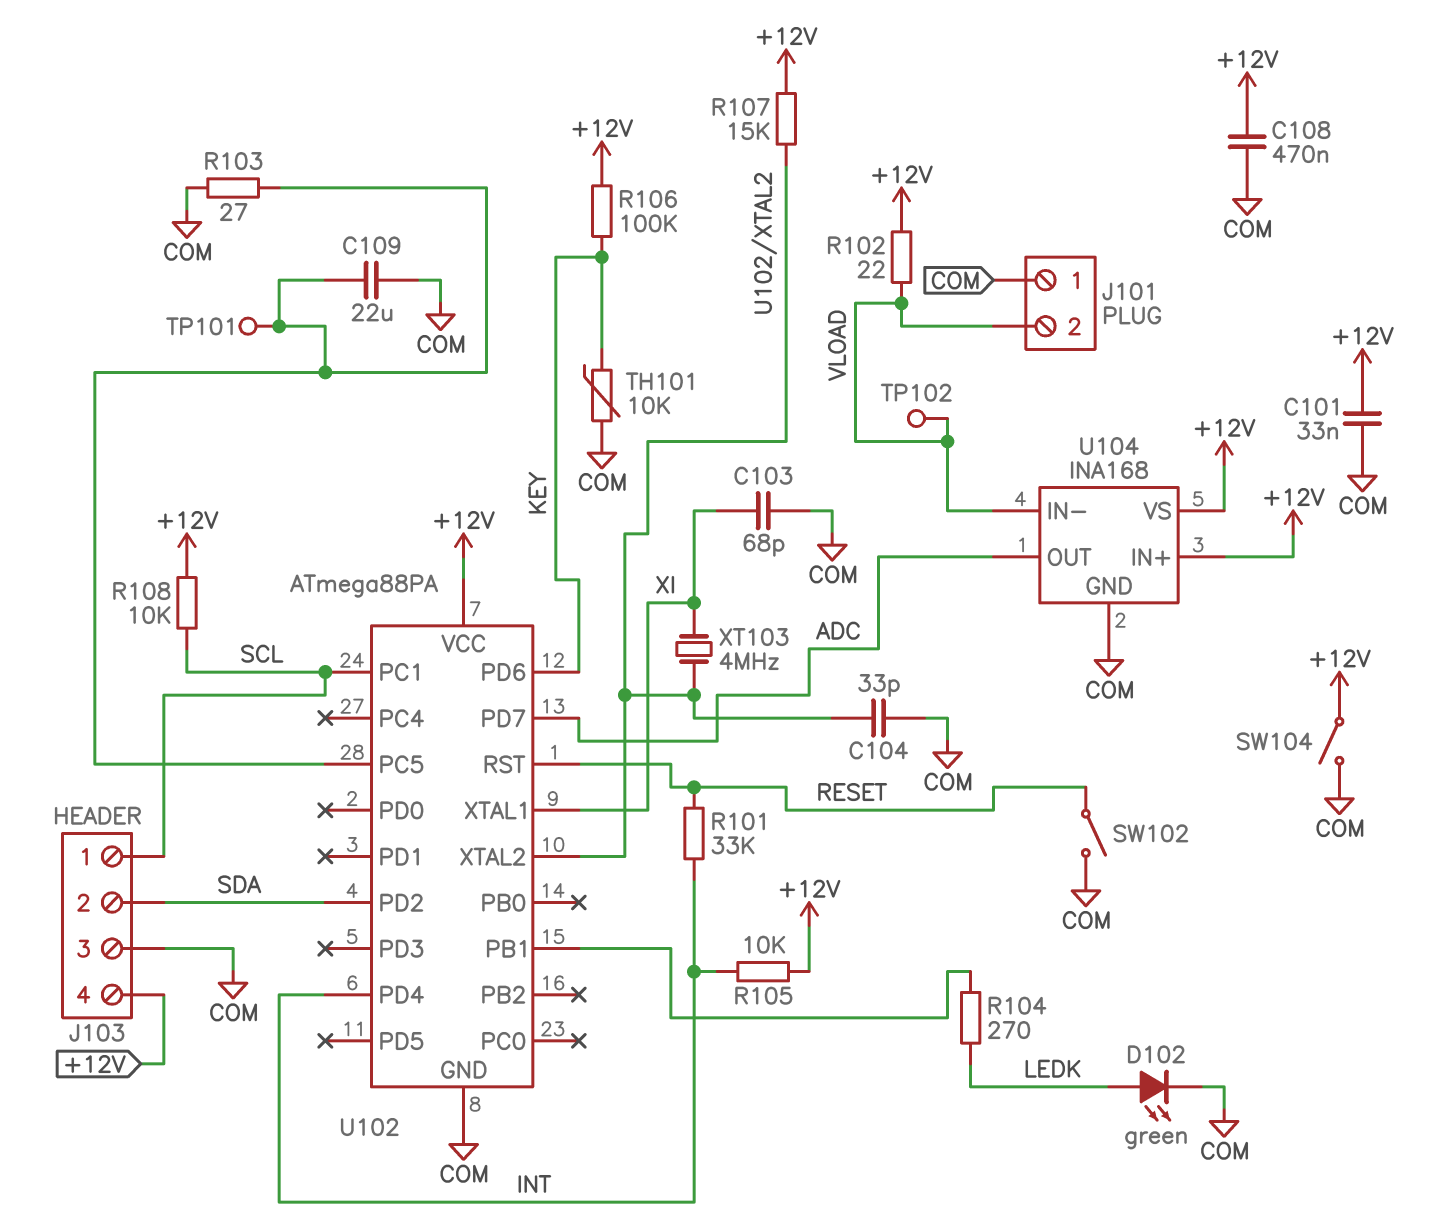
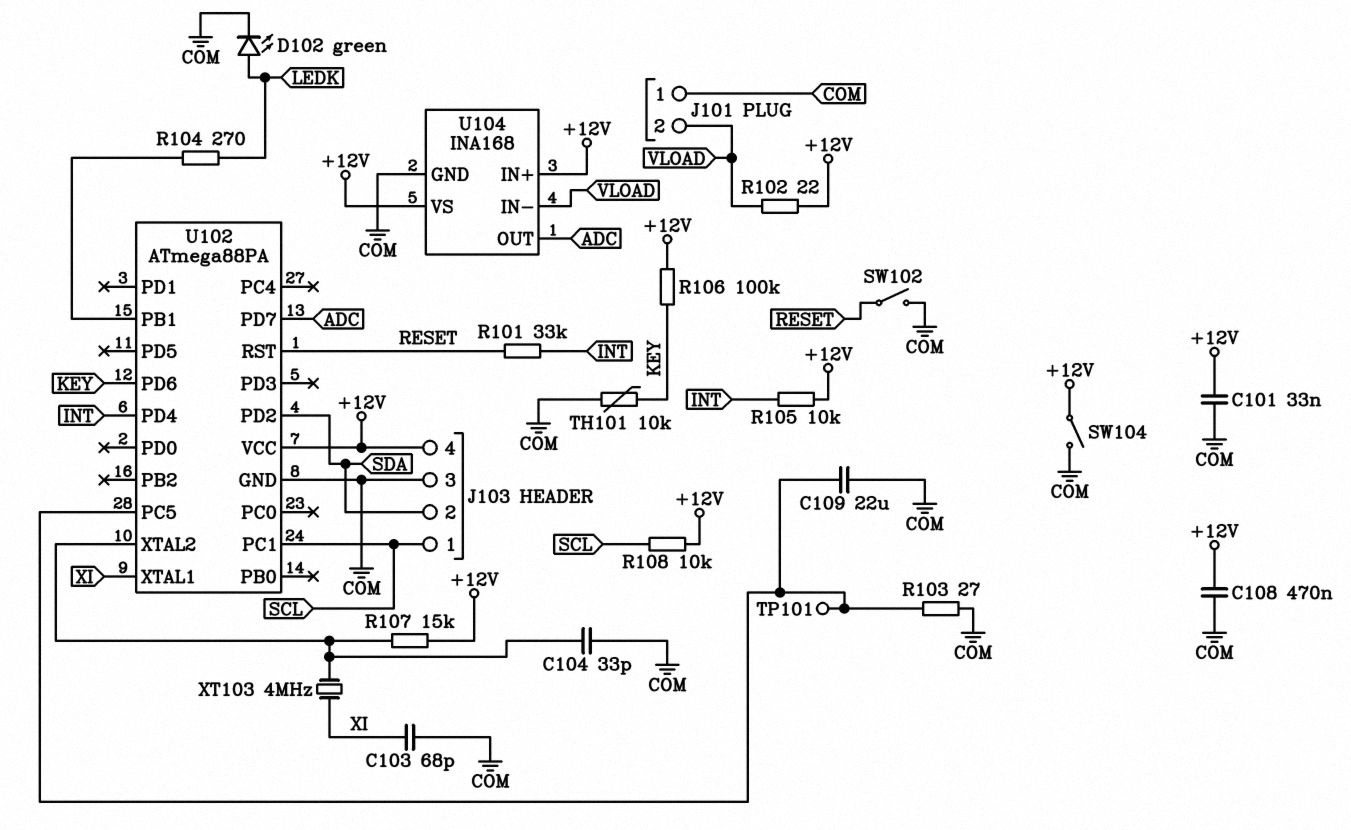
TP102: test point (VLOAD) -> none

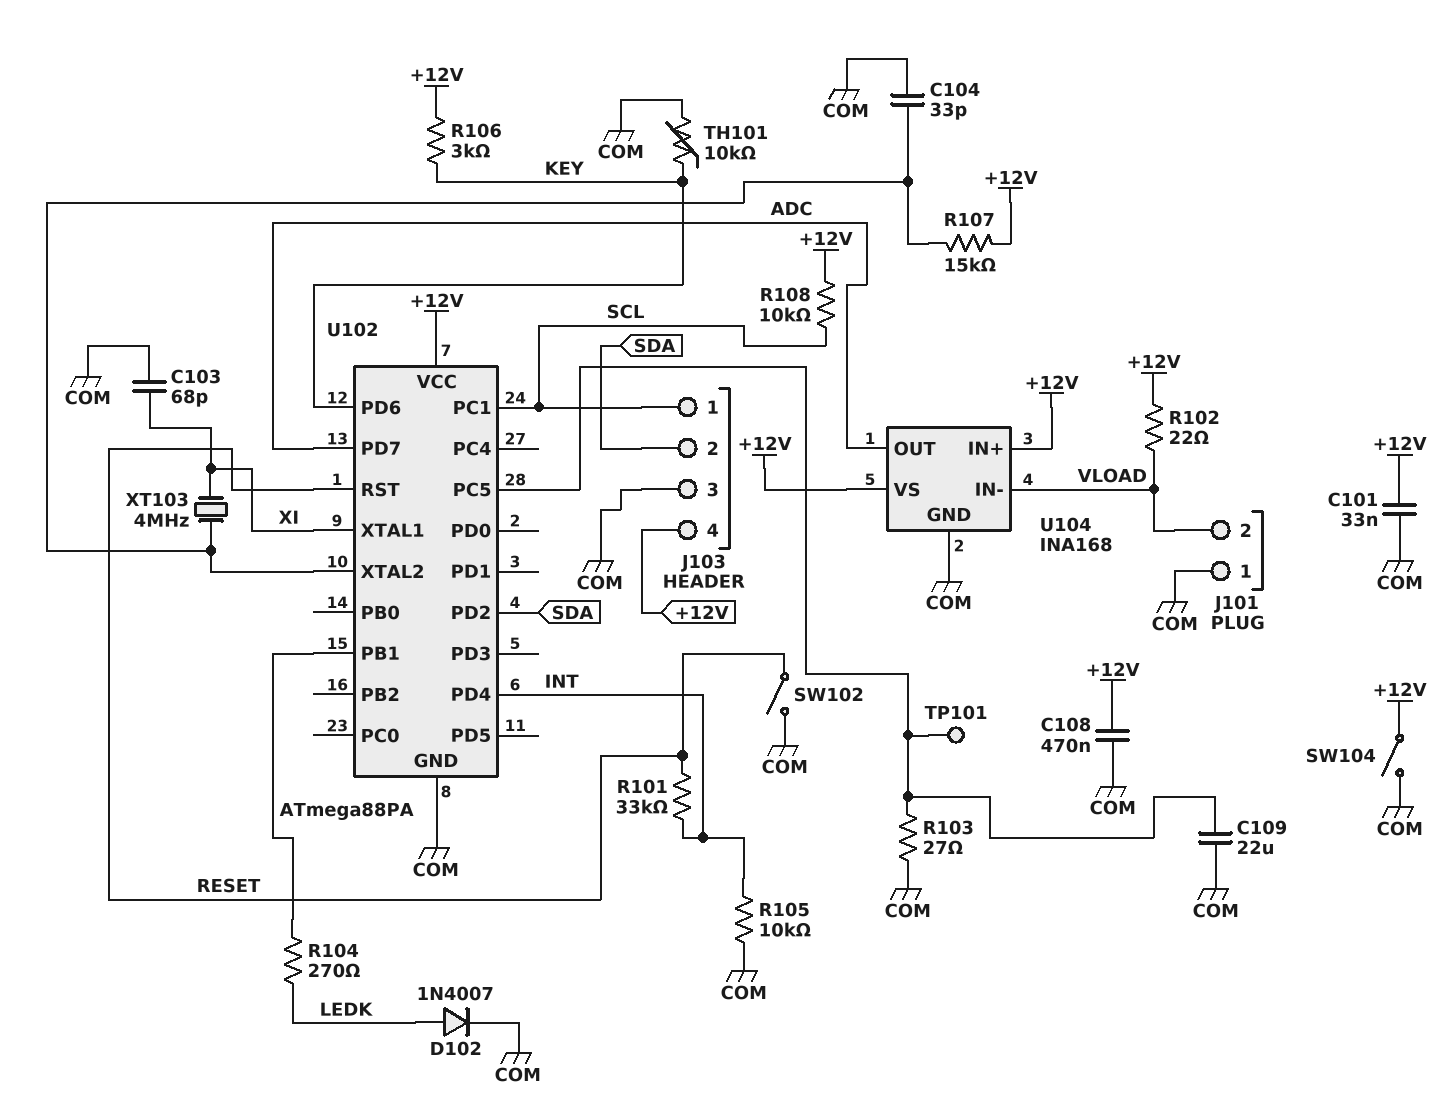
D102: LED green (A LEDK, K COM) -> diode 1N4007 (A LEDK, K COM)
R105: 10k (+12V, INT) -> 10k (COM, INT)
R106: 100k (+12V, KEY) -> 3k (+12V, KEY)

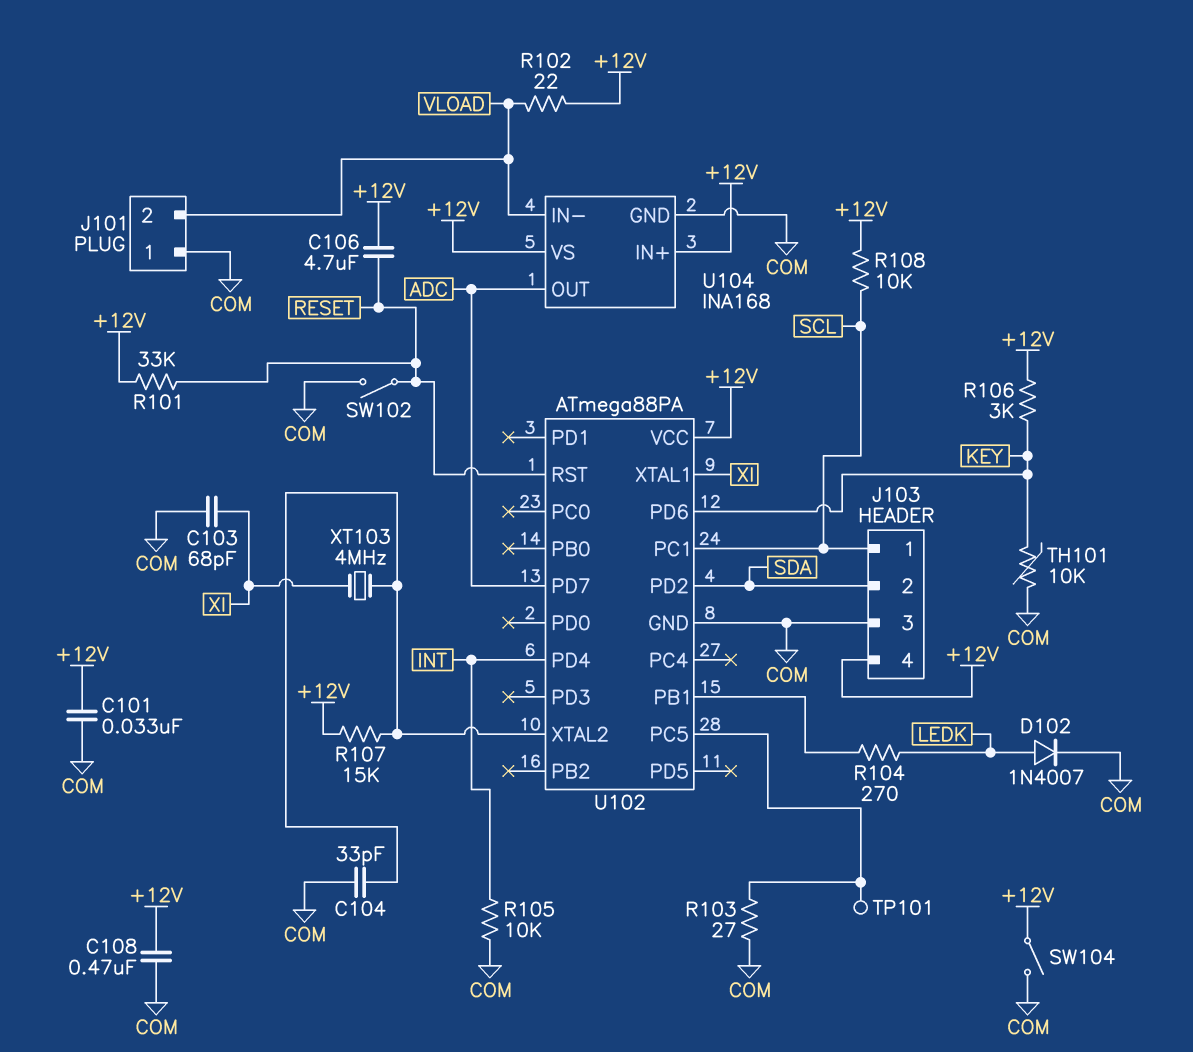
C106: none -> 4.7uF (+12V, RESET)
C109: 22uF (COM, U102/PC5) -> none
R101: 33k (INT, RESET) -> 33k (+12V, RESET)

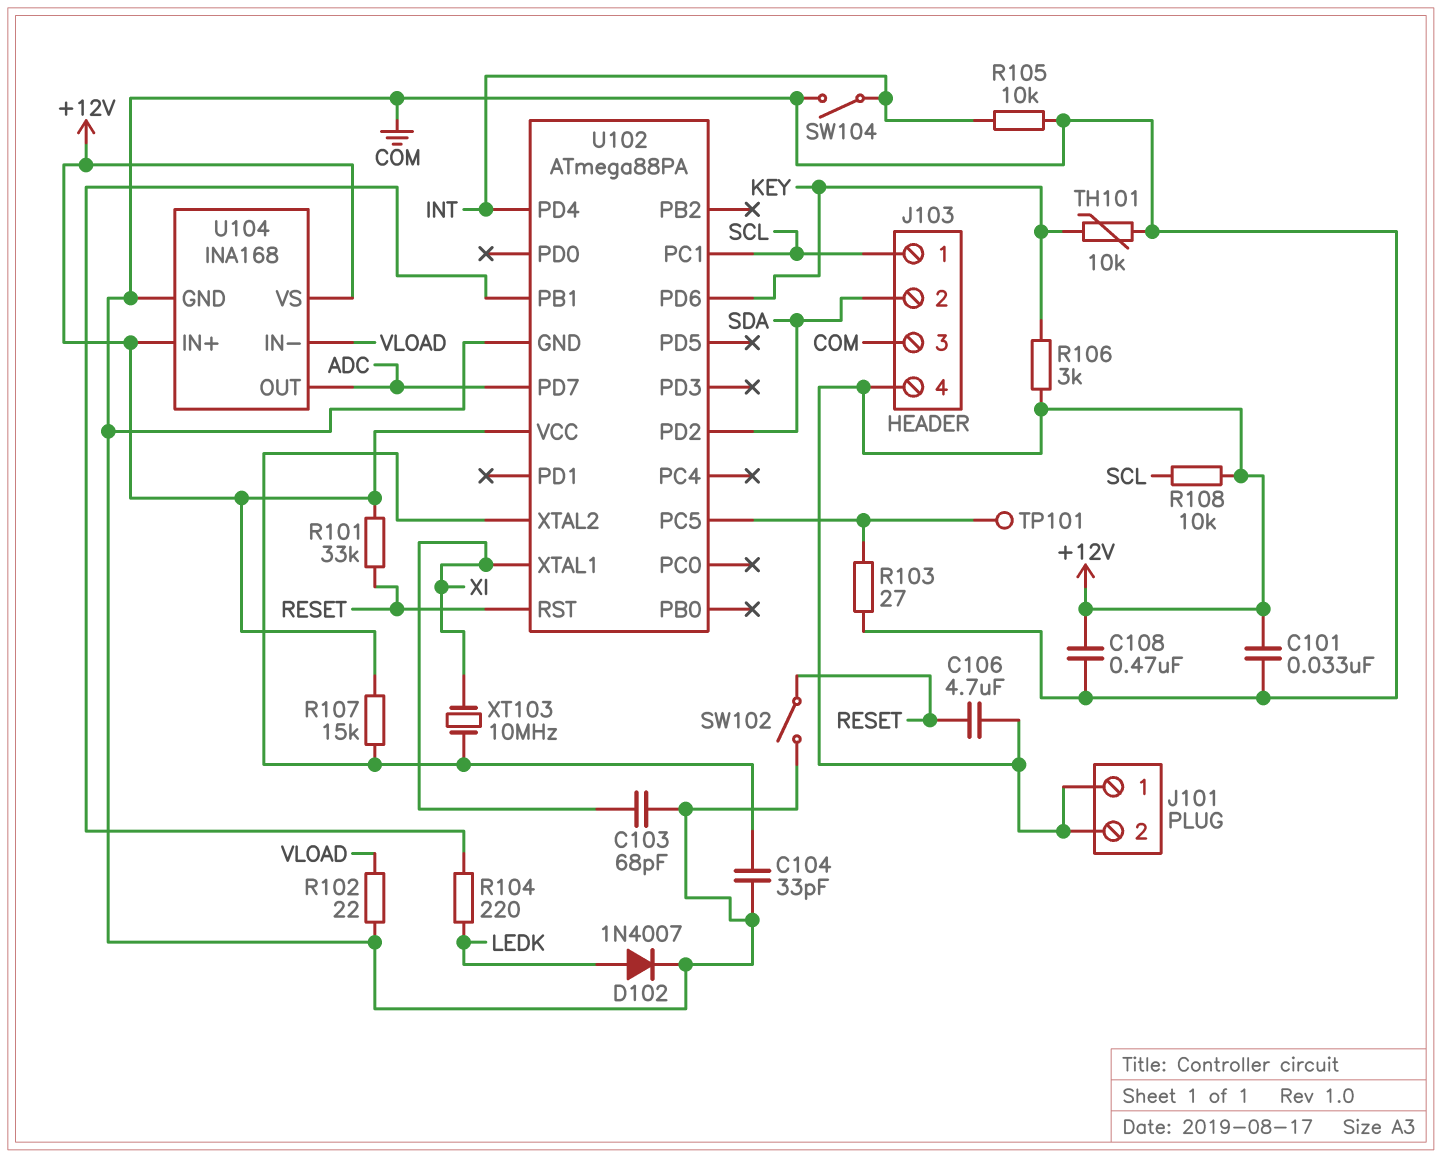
J101 pin 1: COM -> +12V
J101 pin 2: VLOAD -> +12V
R102: 22 (+12V, VLOAD) -> 22 (COM, VLOAD)
R104: 270 (LEDK, U102/PB1) -> 220 (LEDK, U102/PB1)
SW104: switch (+12V, COM) -> switch (COM, INT)
XT103: 4MHz (U102/XTAL2, XI) -> 10MHz (U102/XTAL2, XI)

